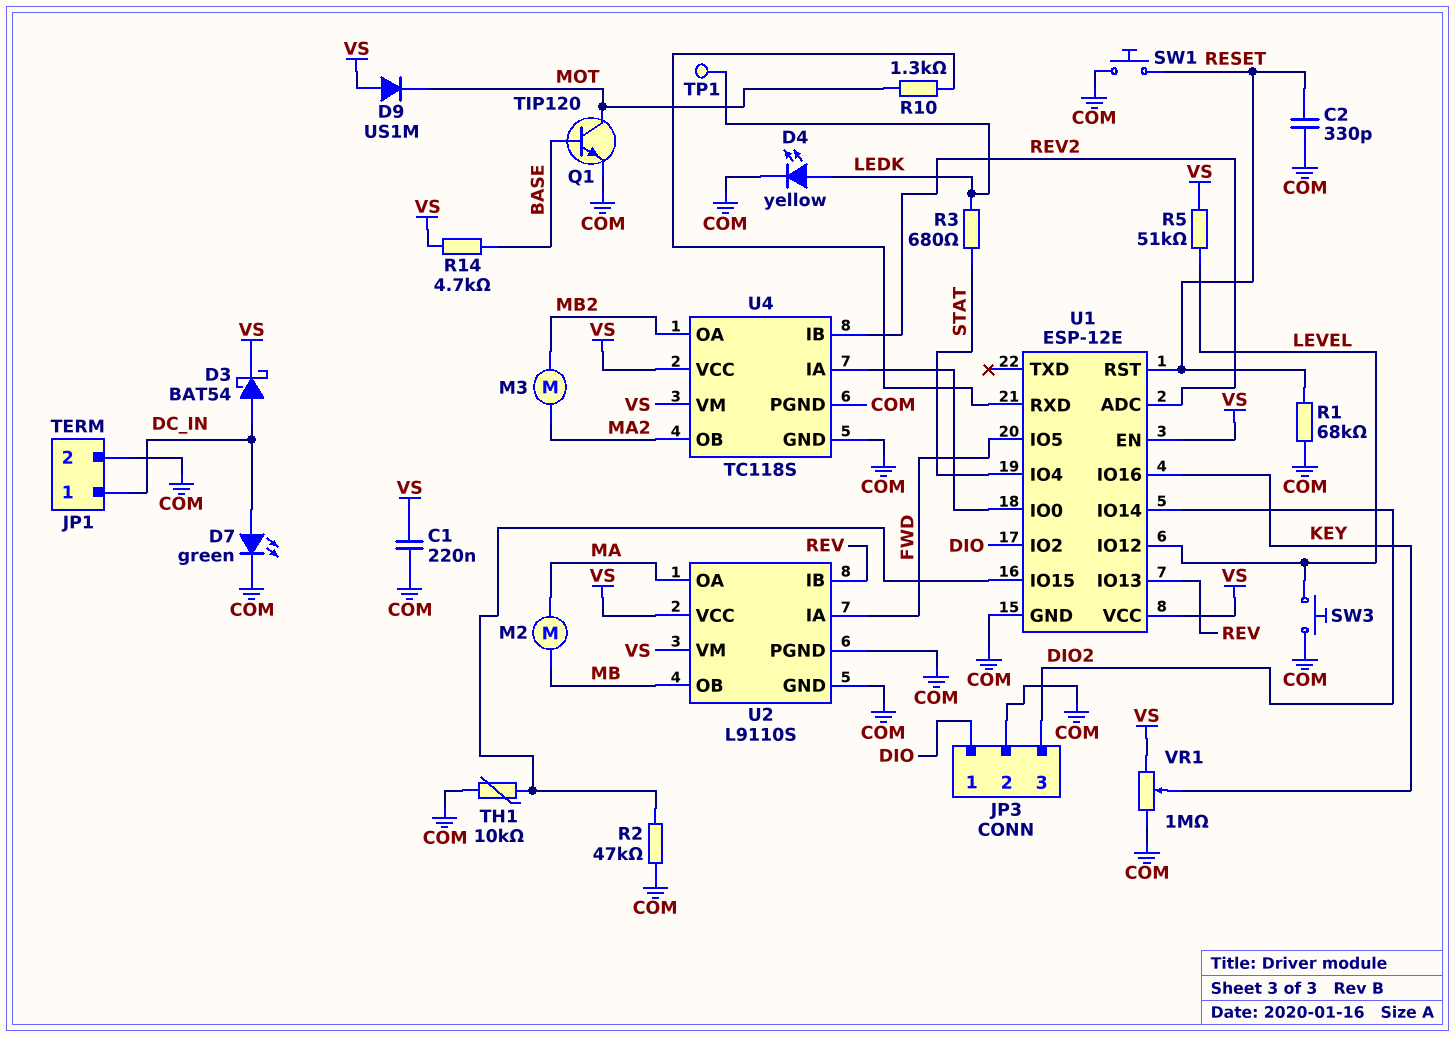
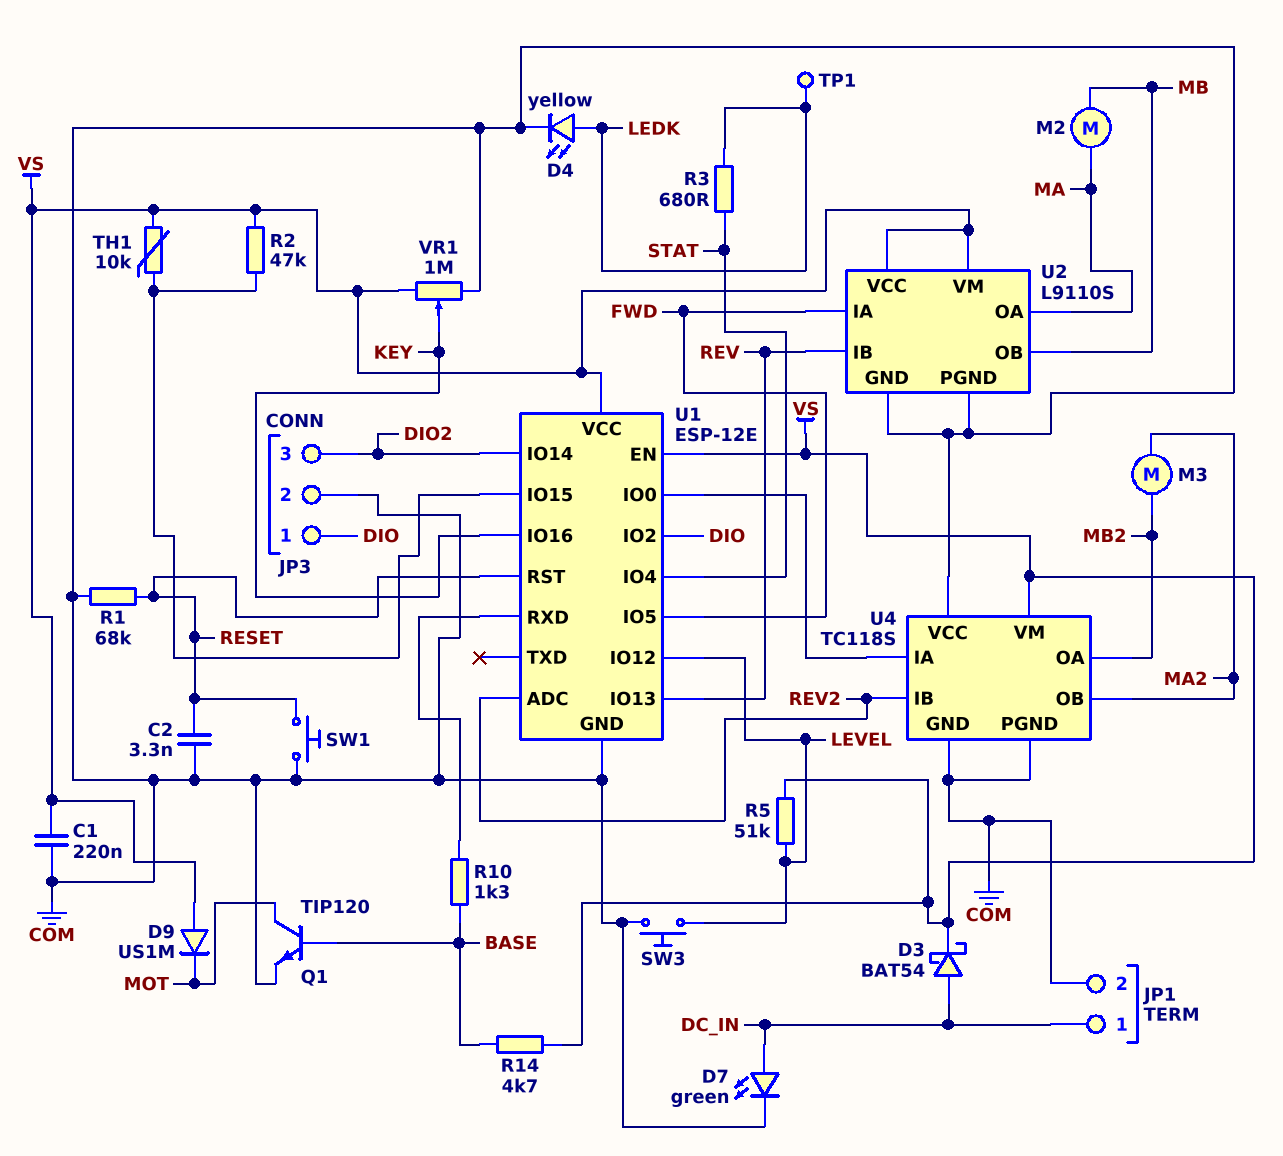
C2: 330pF (COM, RESET) -> 3.3nF (COM, RESET)
R2: 47k (COM, U1/IO15) -> 47k (U1/IO15, VS)
R10: 1.3k (MOT, U1/RXD) -> 1.3k (BASE, U1/RXD)
TH1: 10k (COM, U1/IO15) -> 10k (U1/IO15, VS)
U4 pin VCC: VS -> COM

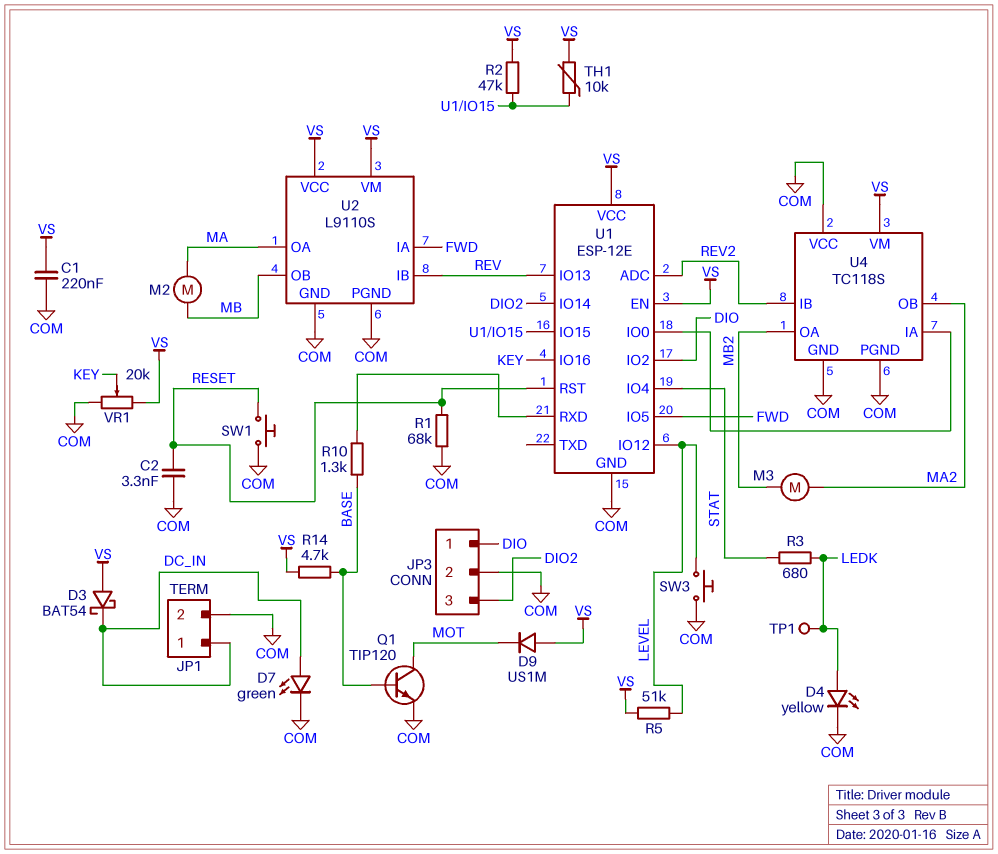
D3: schottky BAT54 (A DC_IN, K VS) -> schottky BAT54 (A VS, K DC_IN)
VR1: 1M (COM, VS, wiper KEY) -> 20k (COM, VS, wiper KEY)

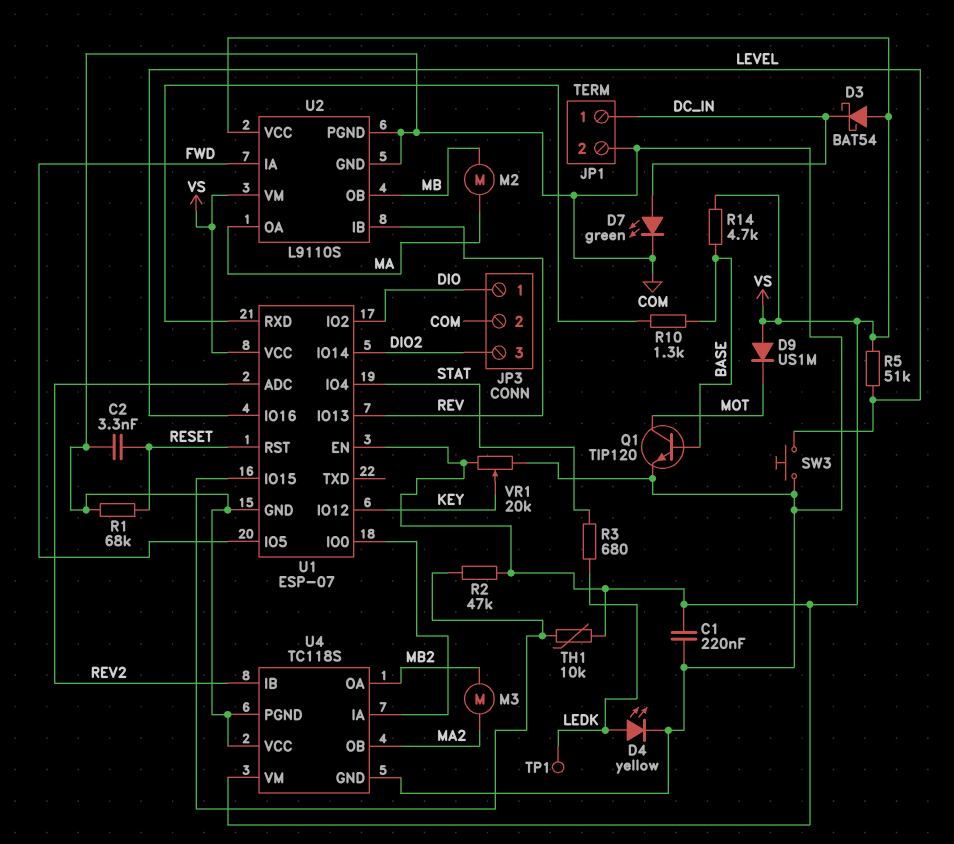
SW1: button (COM, RESET) -> none
U1: ESP-12E -> ESP-07
U1 pin IO12: LEVEL -> KEY
U1 pin IO16: KEY -> LEVEL

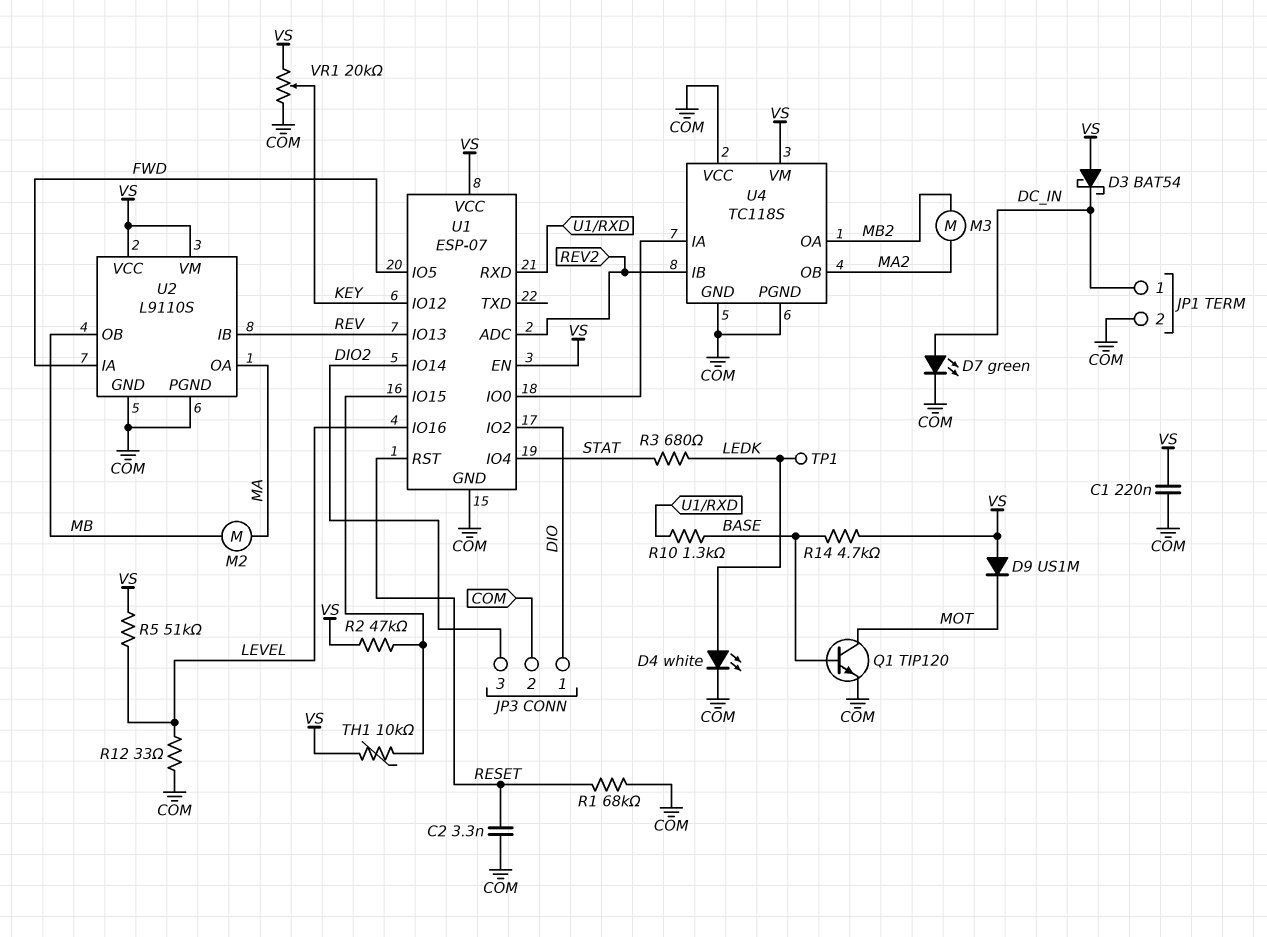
D4: LED yellow (A LEDK, K COM) -> LED white (A LEDK, K COM)
R12: none -> 33 (COM, LEVEL)
SW3: button (COM, LEVEL) -> none

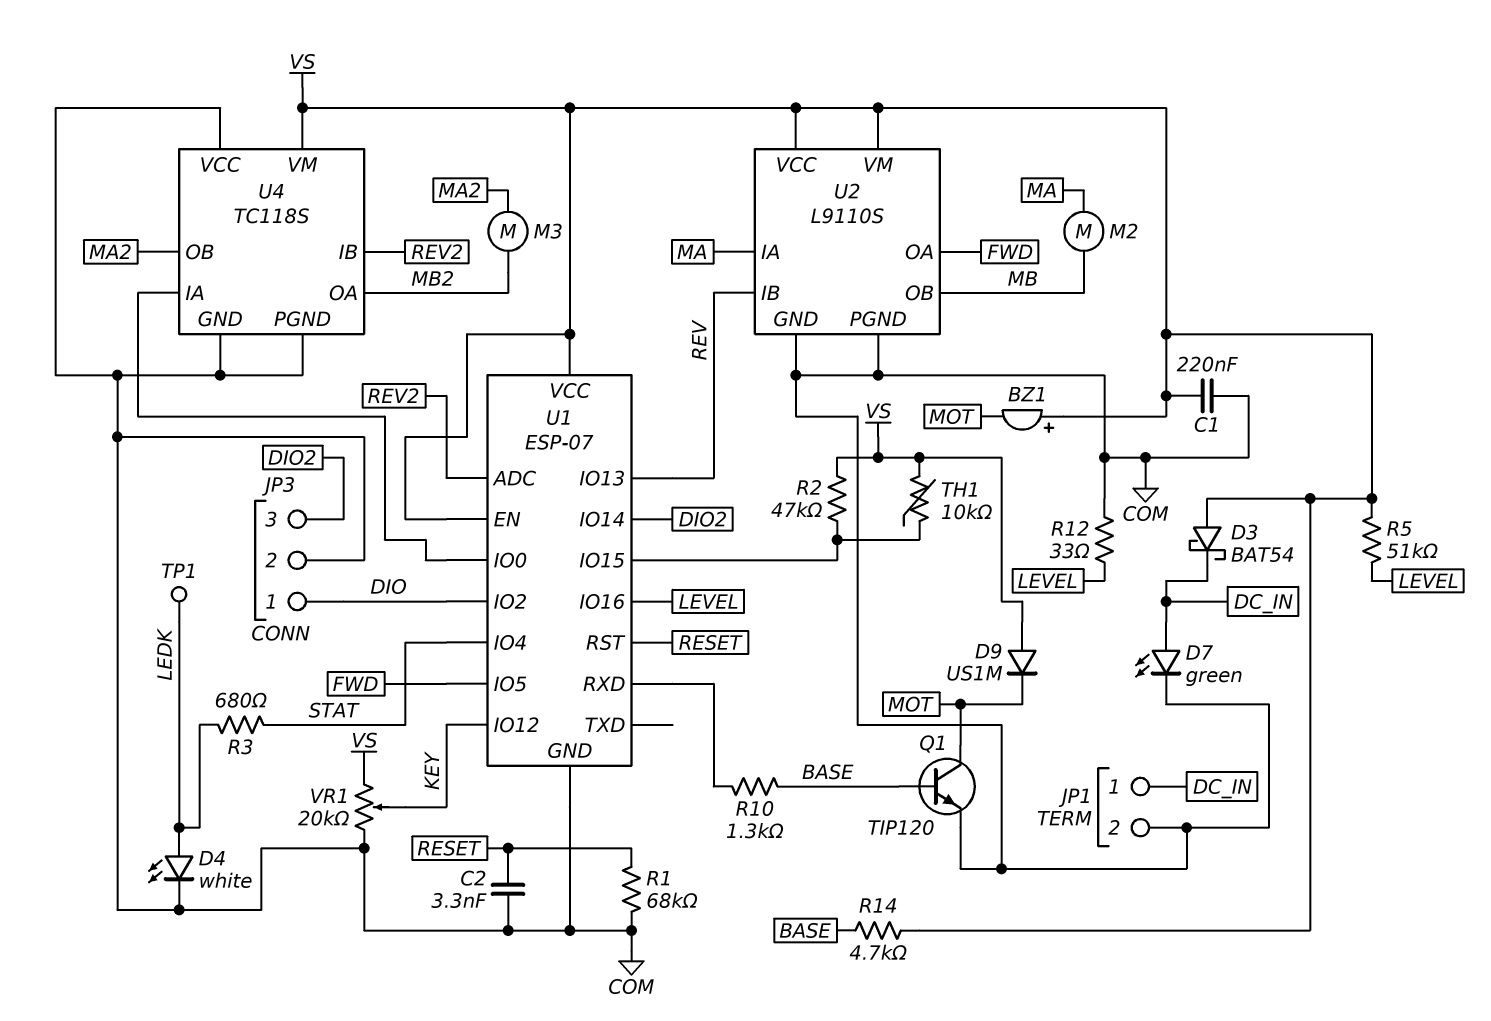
BZ1: none -> buzzer (plus VS, minus MOT)
U2 pin IA: FWD -> MA
U2 pin OA: MA -> FWD

